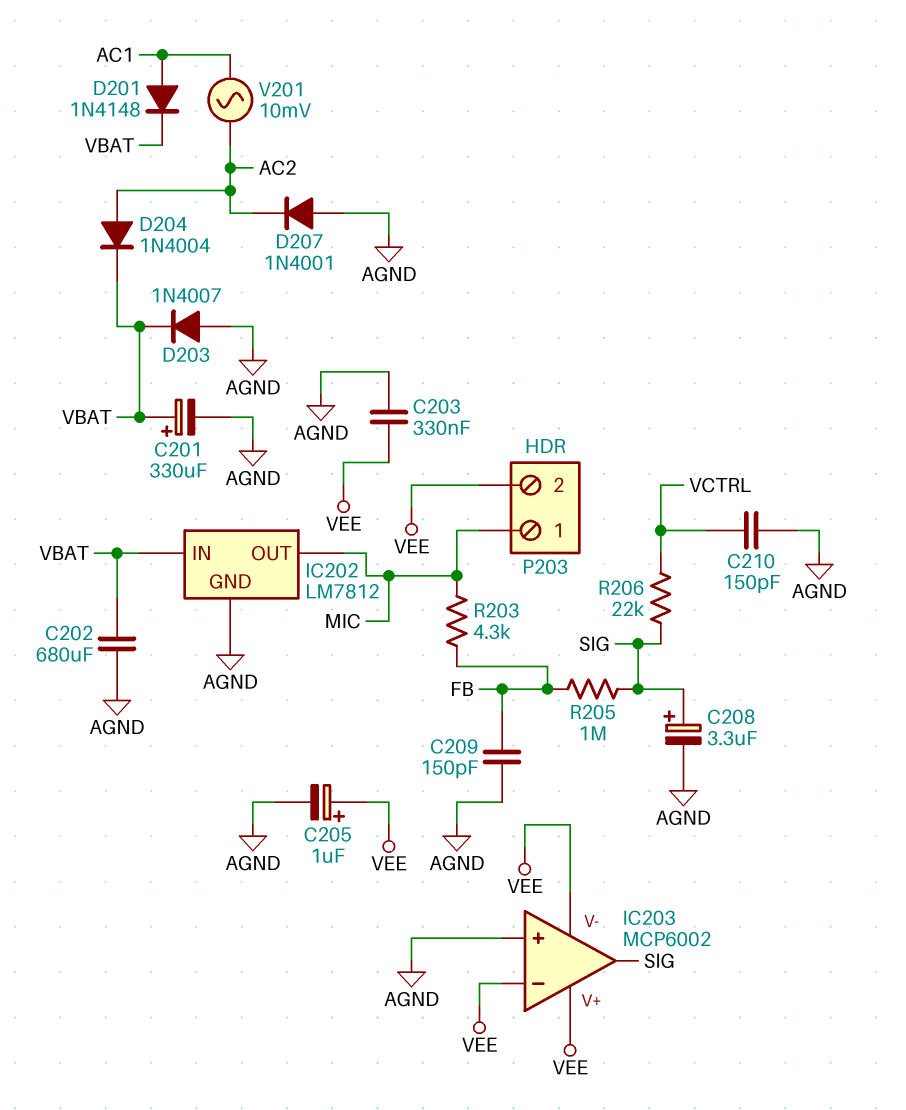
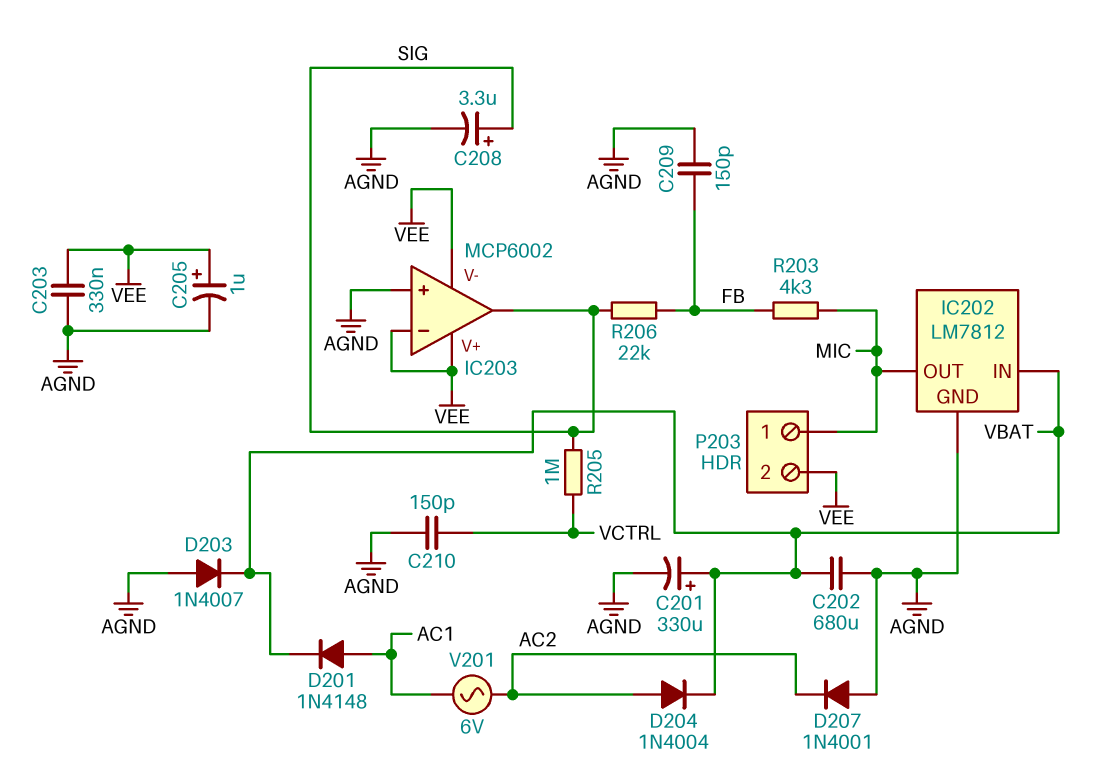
R205: 1M (FB, SIG) -> 1M (SIG, VCTRL)
R206: 22k (SIG, VCTRL) -> 22k (FB, SIG)
V201: AC 10mV (AC1, AC2) -> AC 6V (AC1, AC2)

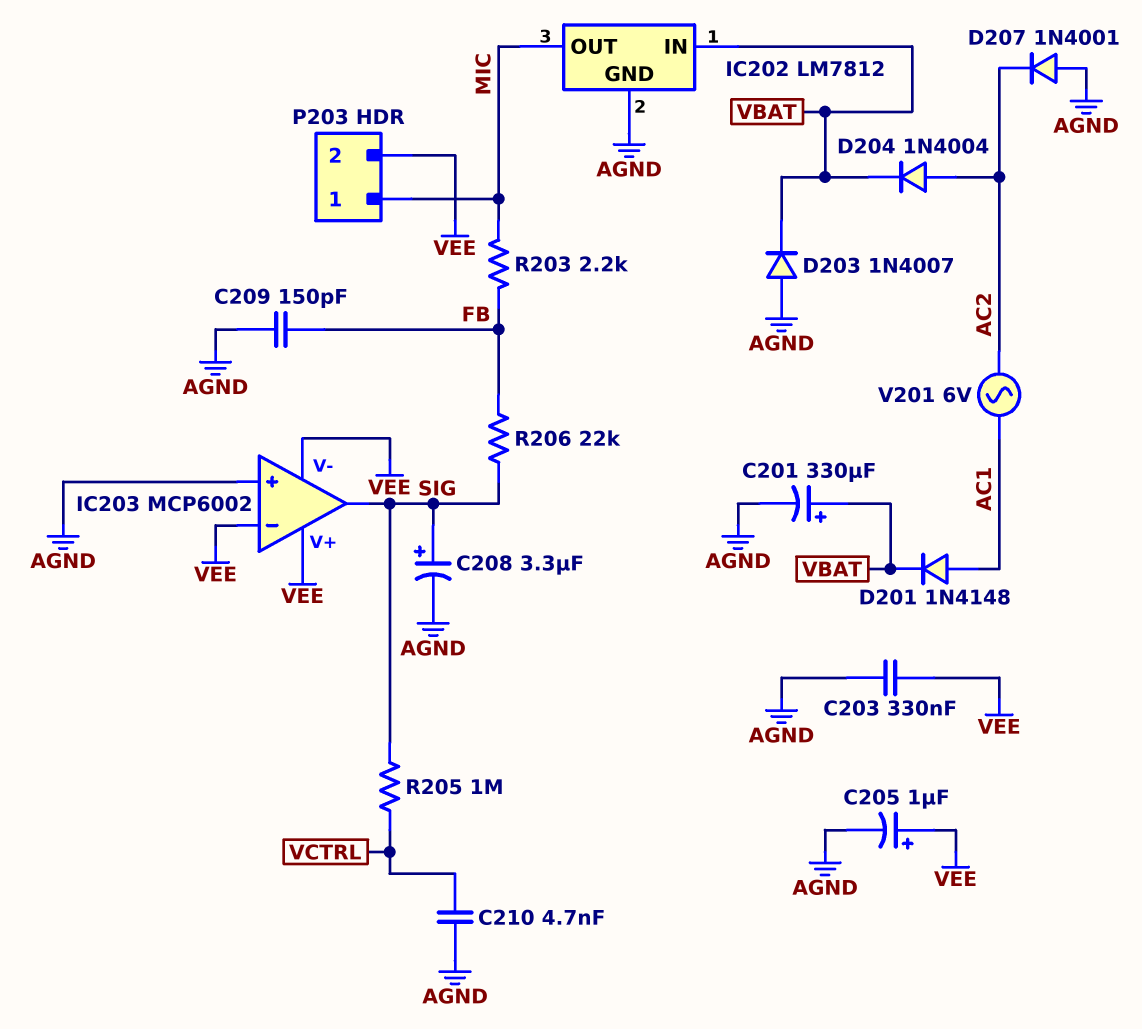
C202: 680uF (AGND, VBAT) -> none
C210: 150pF (AGND, VCTRL) -> 4.7nF (AGND, VCTRL)
R203: 4.3k (FB, MIC) -> 2.2k (FB, MIC)

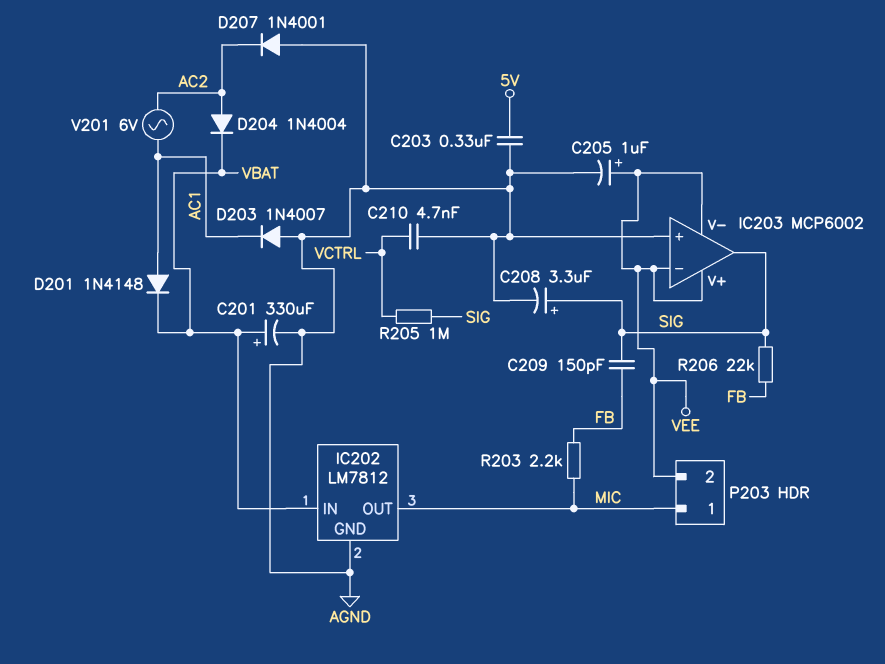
C203: 330nF (AGND, VEE) -> 330nF (5V, AGND)
C209: 150pF (AGND, FB) -> 150pF (FB, SIG)
D203: diode 1N4007 (A AGND, K VBAT) -> diode 1N4007 (A AGND, K AC1)

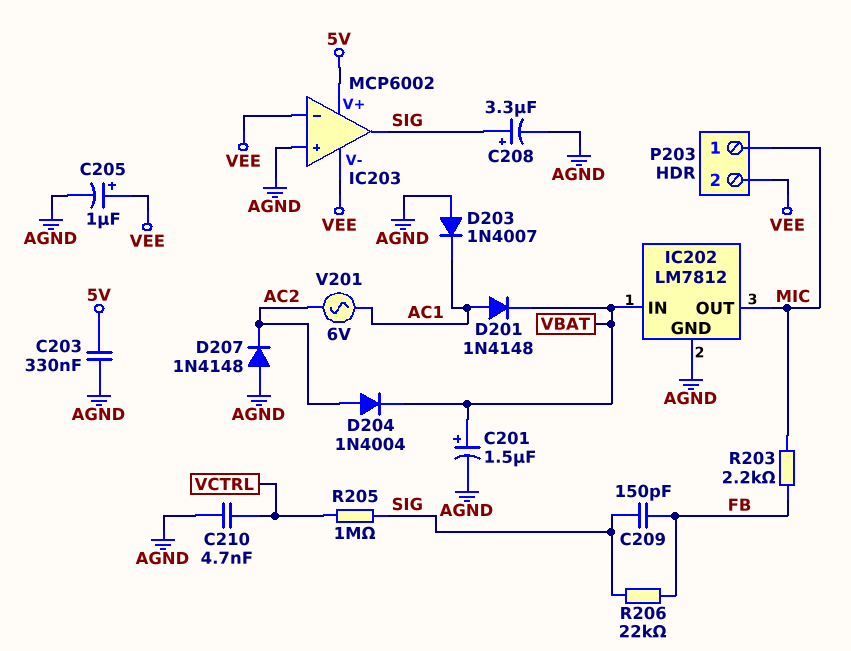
C201: 330uF (plus VBAT, minus AGND) -> 1.5uF (plus VBAT, minus AGND)
D207: diode 1N4001 (A AGND, K AC2) -> diode 1N4148 (A AGND, K AC2)
IC203 pin V+: VEE -> 5V

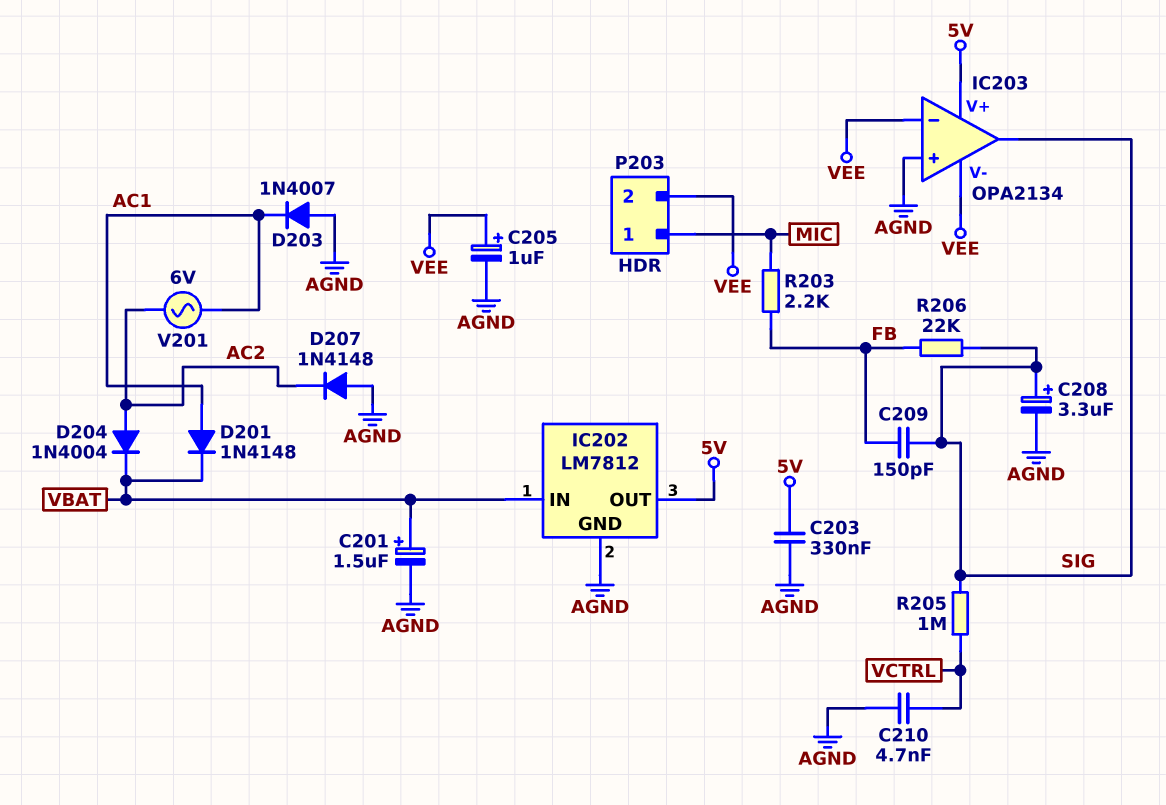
IC202 pin OUT: MIC -> 5V
IC203: MCP6002 -> OPA2134

